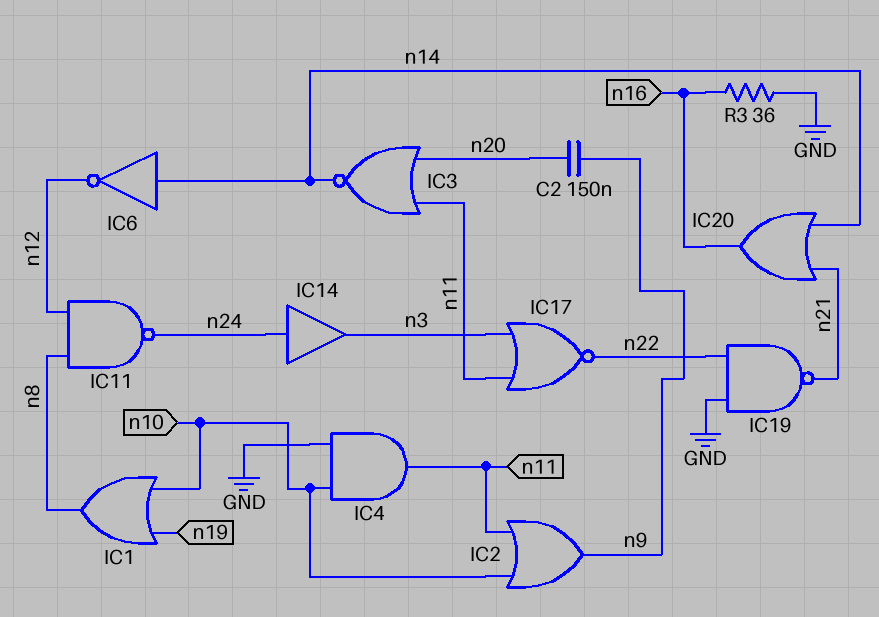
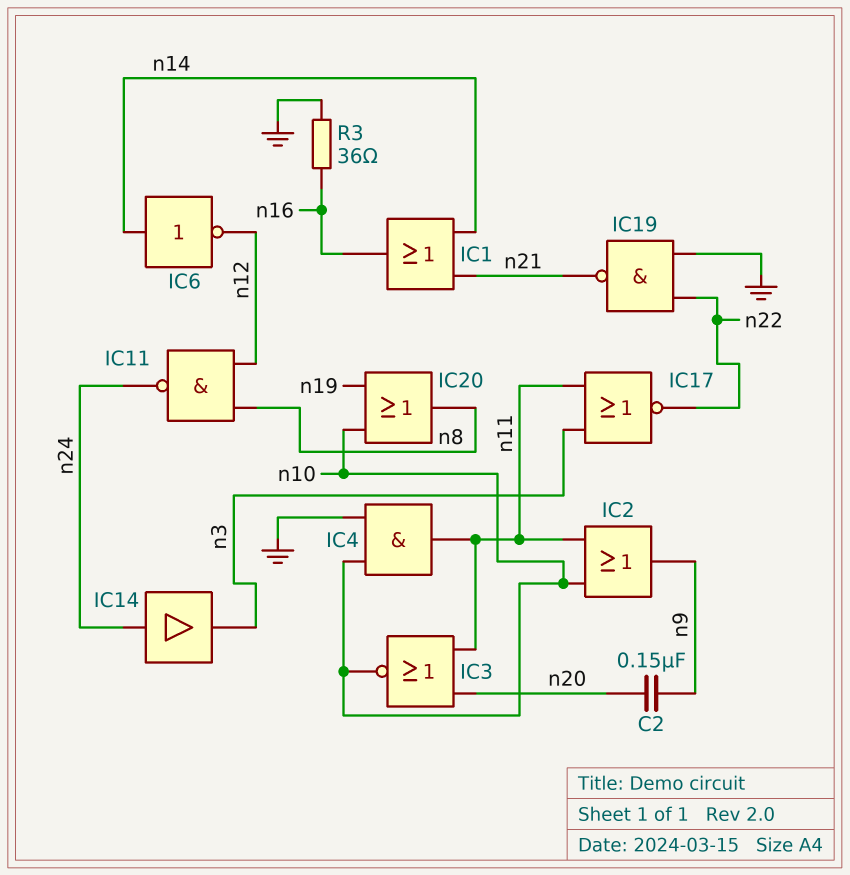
IC1: OR (in n10, in n19, out n8) -> OR (in n14, in n21, out n16)
IC3: NOR (in n11, in n20, out n14) -> NOR (in n11, in n20, out n10)
IC20: OR (in n14, in n21, out n16) -> OR (in n10, in n19, out n8)

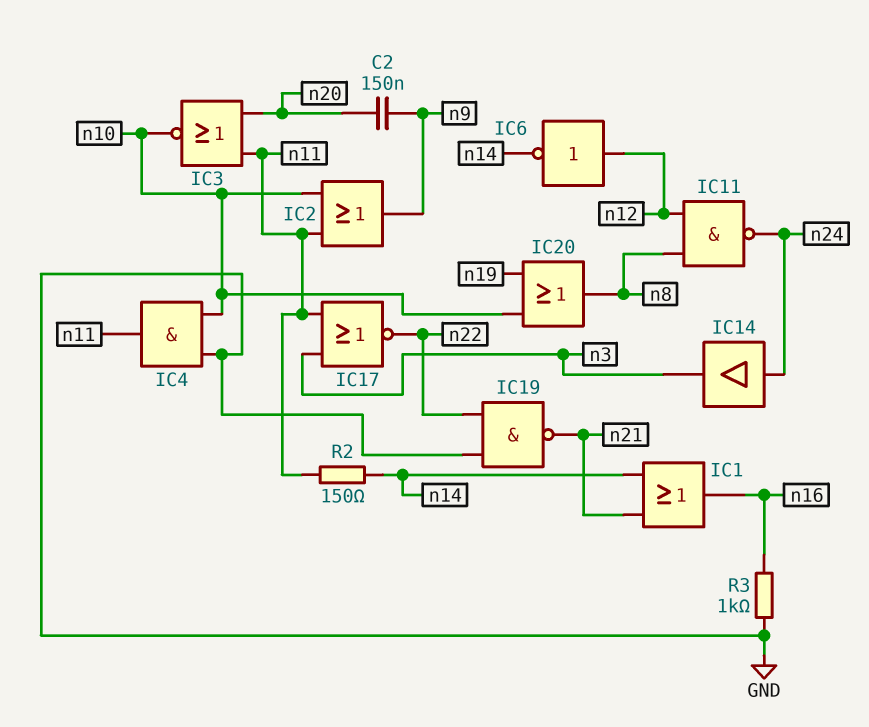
IC6: NOT (in n14, out n12) -> NOT (in n12, out n14)
R2: none -> 150 (n11, n14)
R3: 36 (GND, n16) -> 1k (GND, n16)

